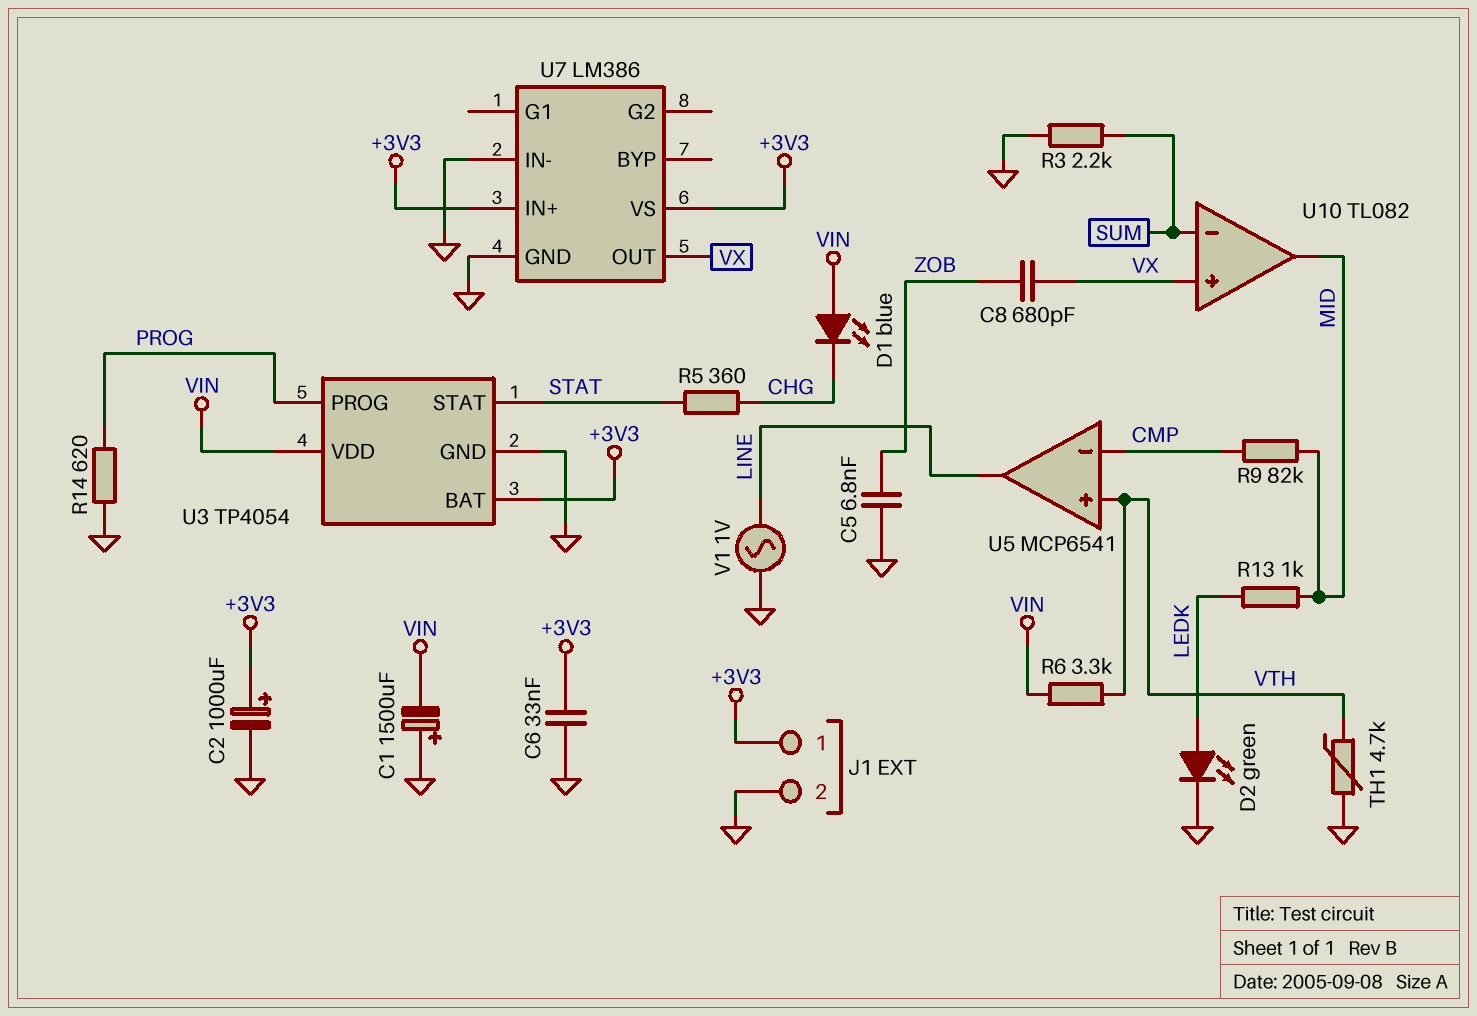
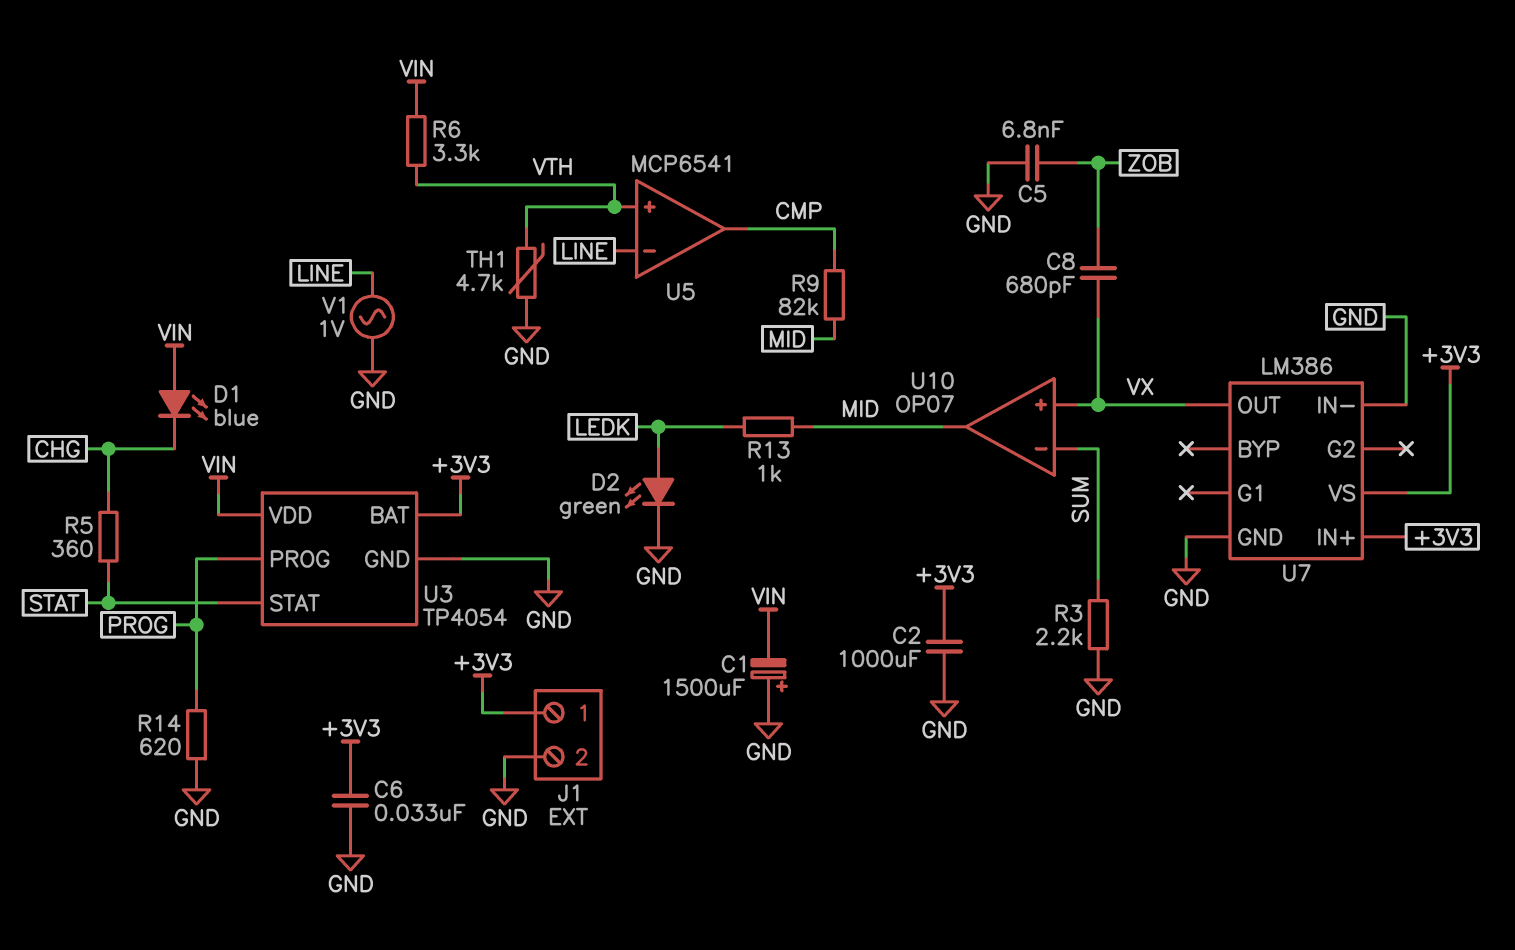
C2: 1000uF (plus +3V3, minus GND) -> 1000uF (+3V3, GND)
U5 pin in-: CMP -> LINE
U5 pin out: LINE -> CMP
U10: TL082 -> OP07

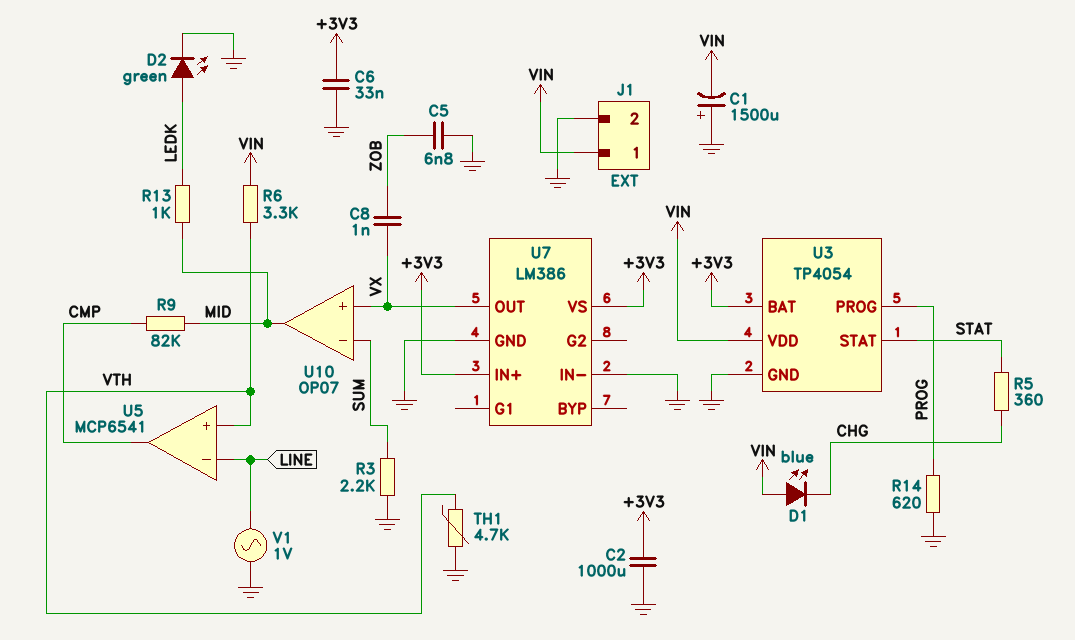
C8: 680pF (VX, ZOB) -> 1nF (VX, ZOB)
J1 pin 1: +3V3 -> VIN

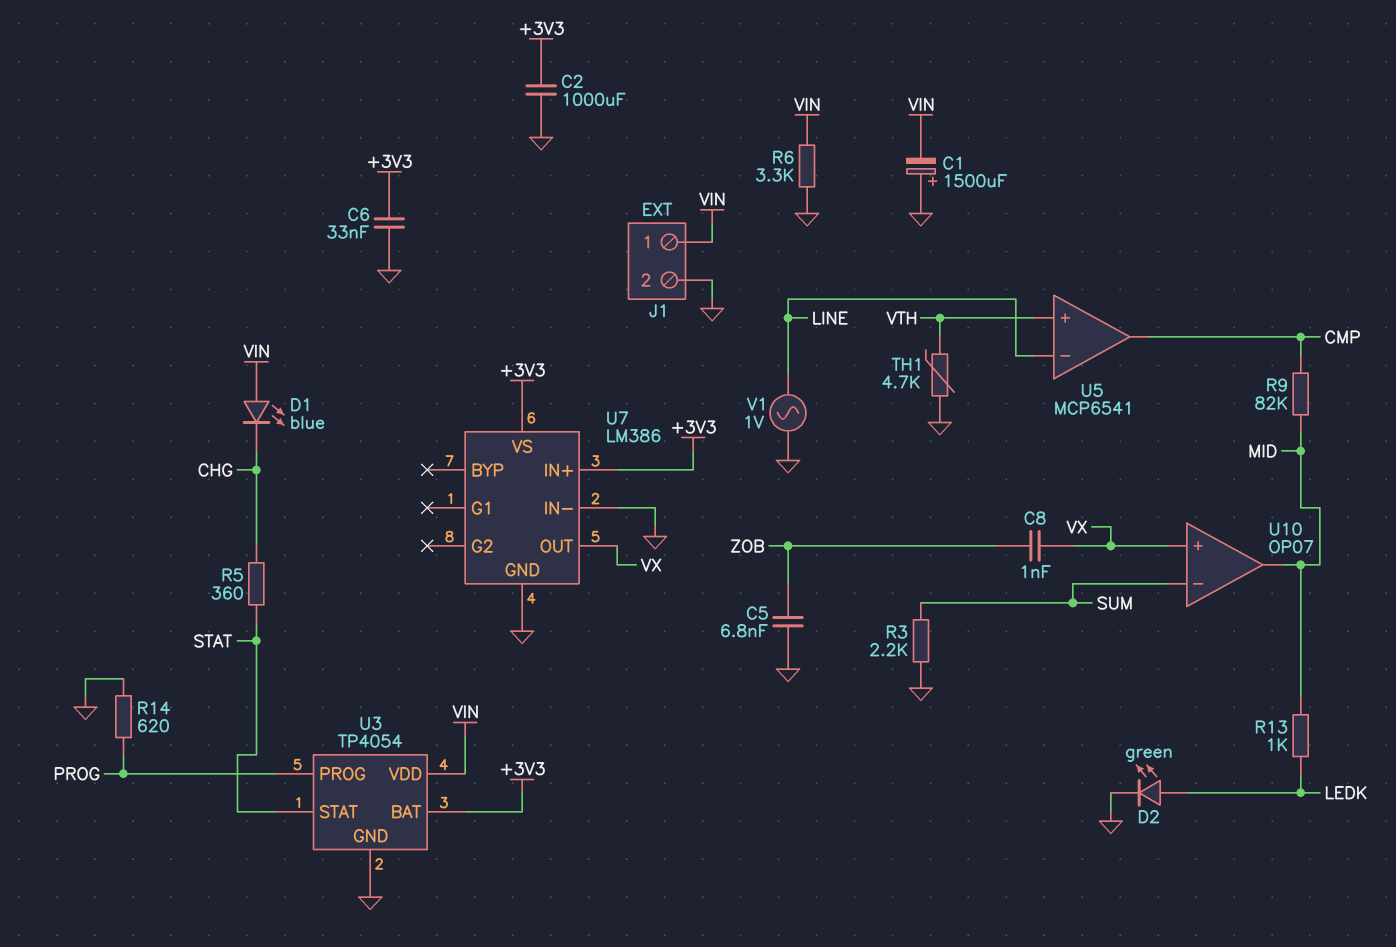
R6: 3.3k (VIN, VTH) -> 3.3k (GND, VIN)

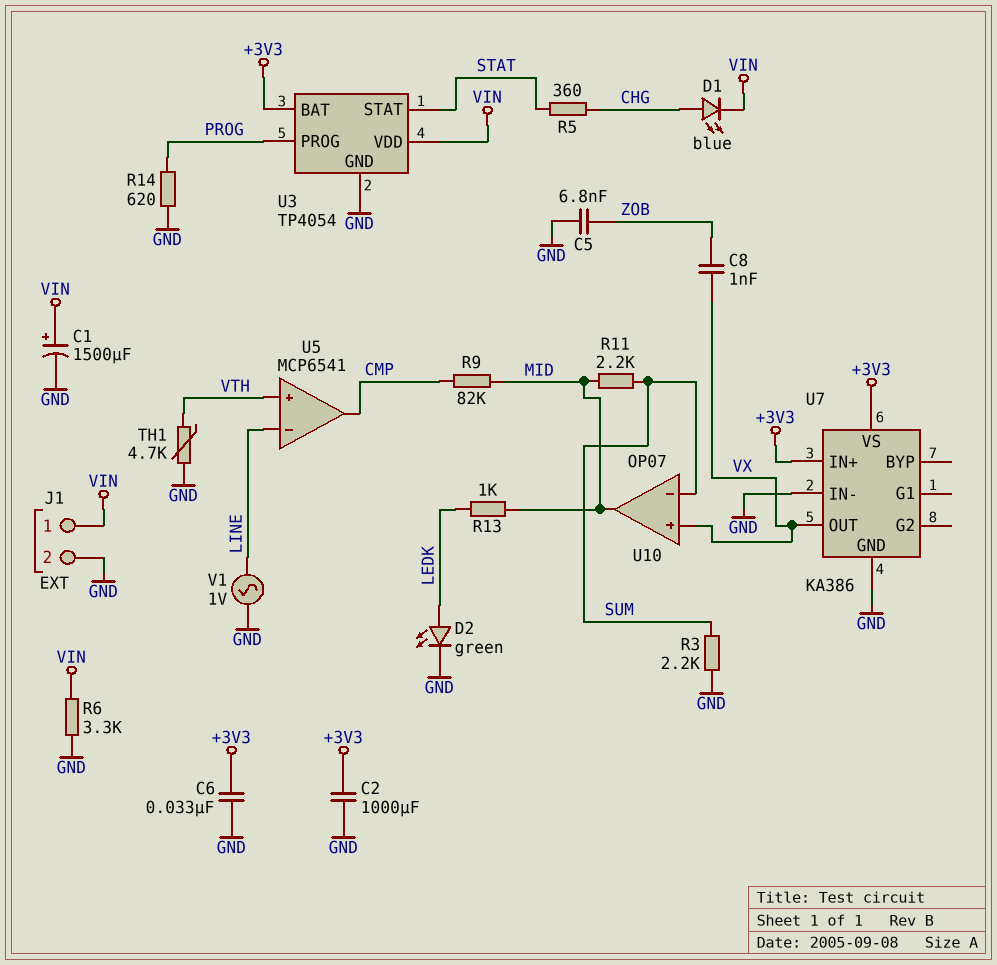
C1: 1500uF (plus GND, minus VIN) -> 1500uF (plus VIN, minus GND)
D1: LED blue (A VIN, K CHG) -> LED blue (A CHG, K VIN)
R11: none -> 2.2k (MID, SUM)
U7: LM386 -> KA386

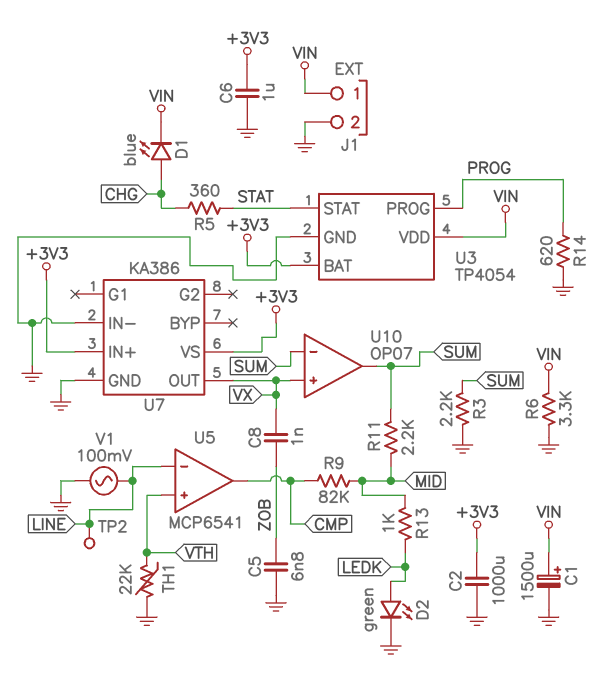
C6: 33nF (+3V3, GND) -> 1uF (+3V3, GND)
TH1: 4.7k (GND, VTH) -> 22k (GND, VTH)
TP2: none -> test point (LINE)
U10 pin out: MID -> SUM
V1: AC 1V (GND, LINE) -> AC 100mV (GND, LINE)

